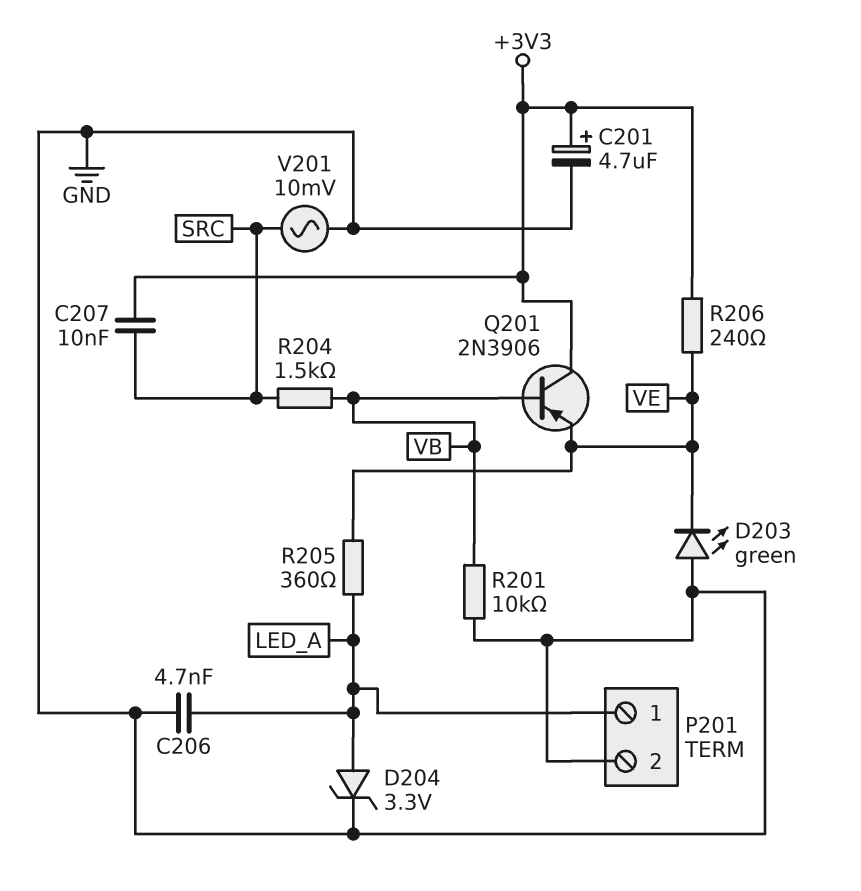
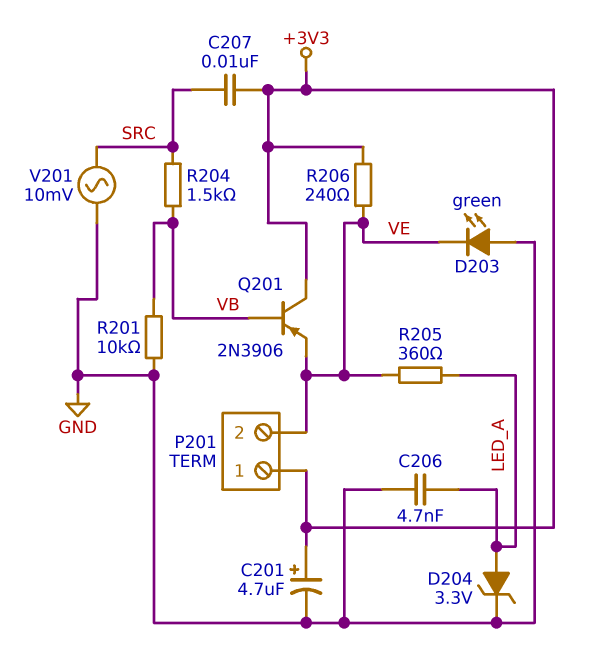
P201 pin 1: LED_A -> +3V3
P201 pin 2: GND -> VE

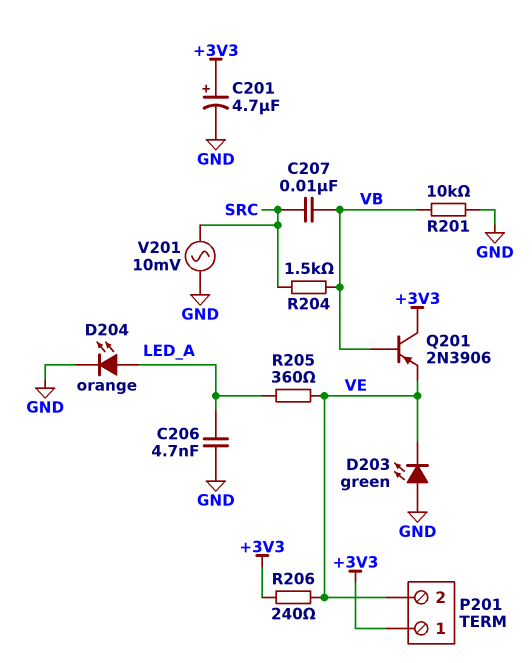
C207: 10nF (+3V3, SRC) -> 10nF (SRC, VB)
D204: zener 3.3V (A LED_A, K GND) -> LED orange (A LED_A, K GND)

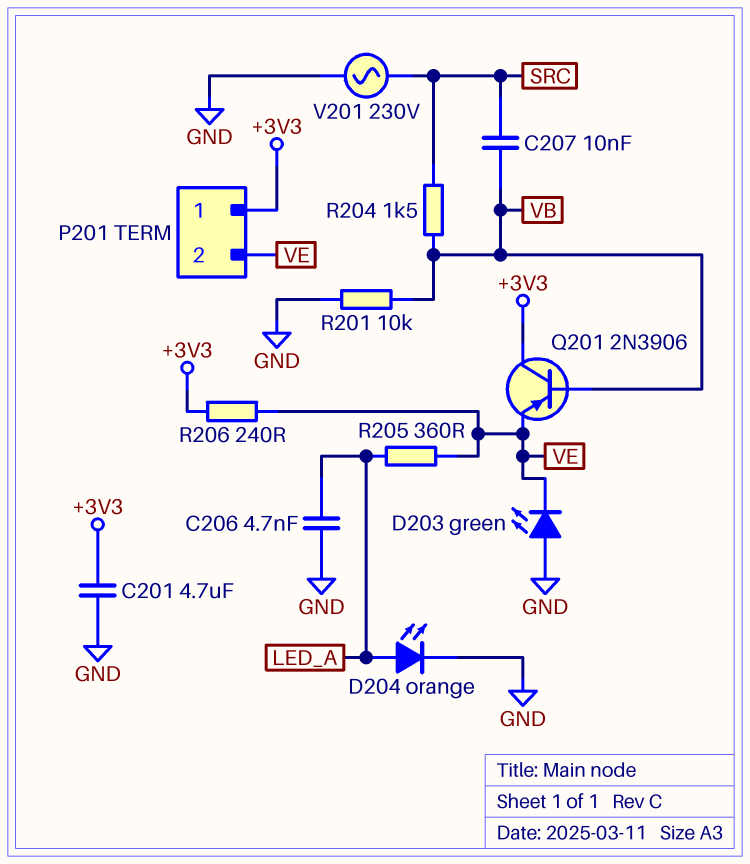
C201: 4.7uF (plus +3V3, minus GND) -> 4.7uF (+3V3, GND)
V201: AC 10mV (GND, SRC) -> AC 230V (GND, SRC)

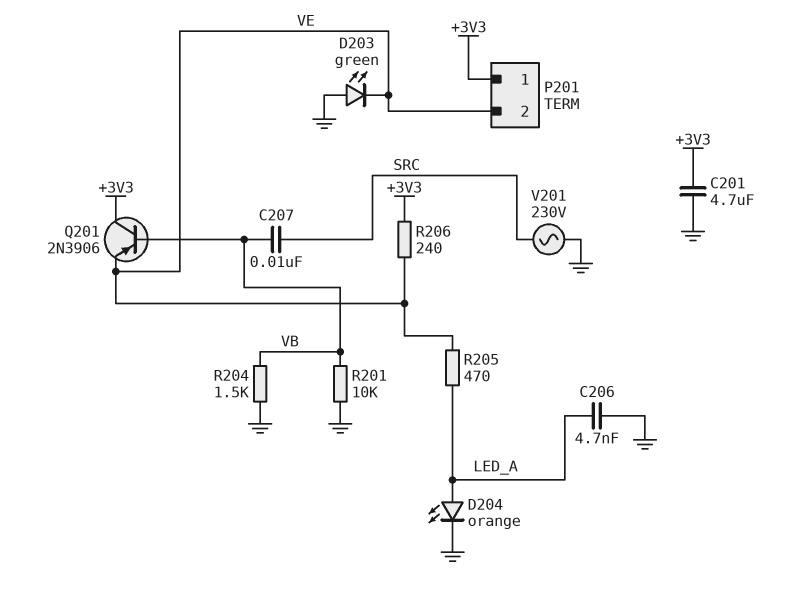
R204: 1.5k (SRC, VB) -> 1.5k (GND, VB)
R205: 360 (LED_A, VE) -> 470 (LED_A, VE)

